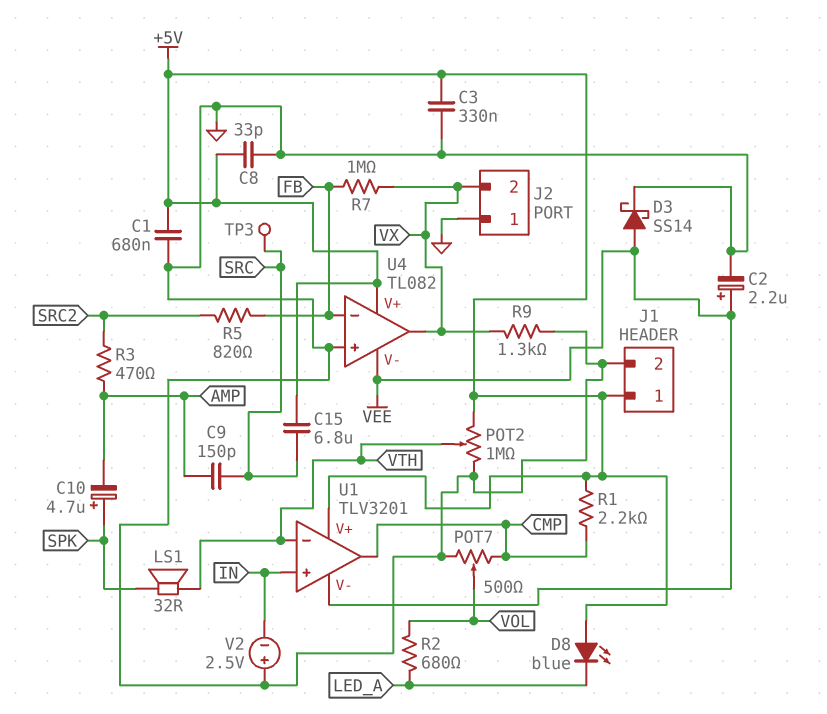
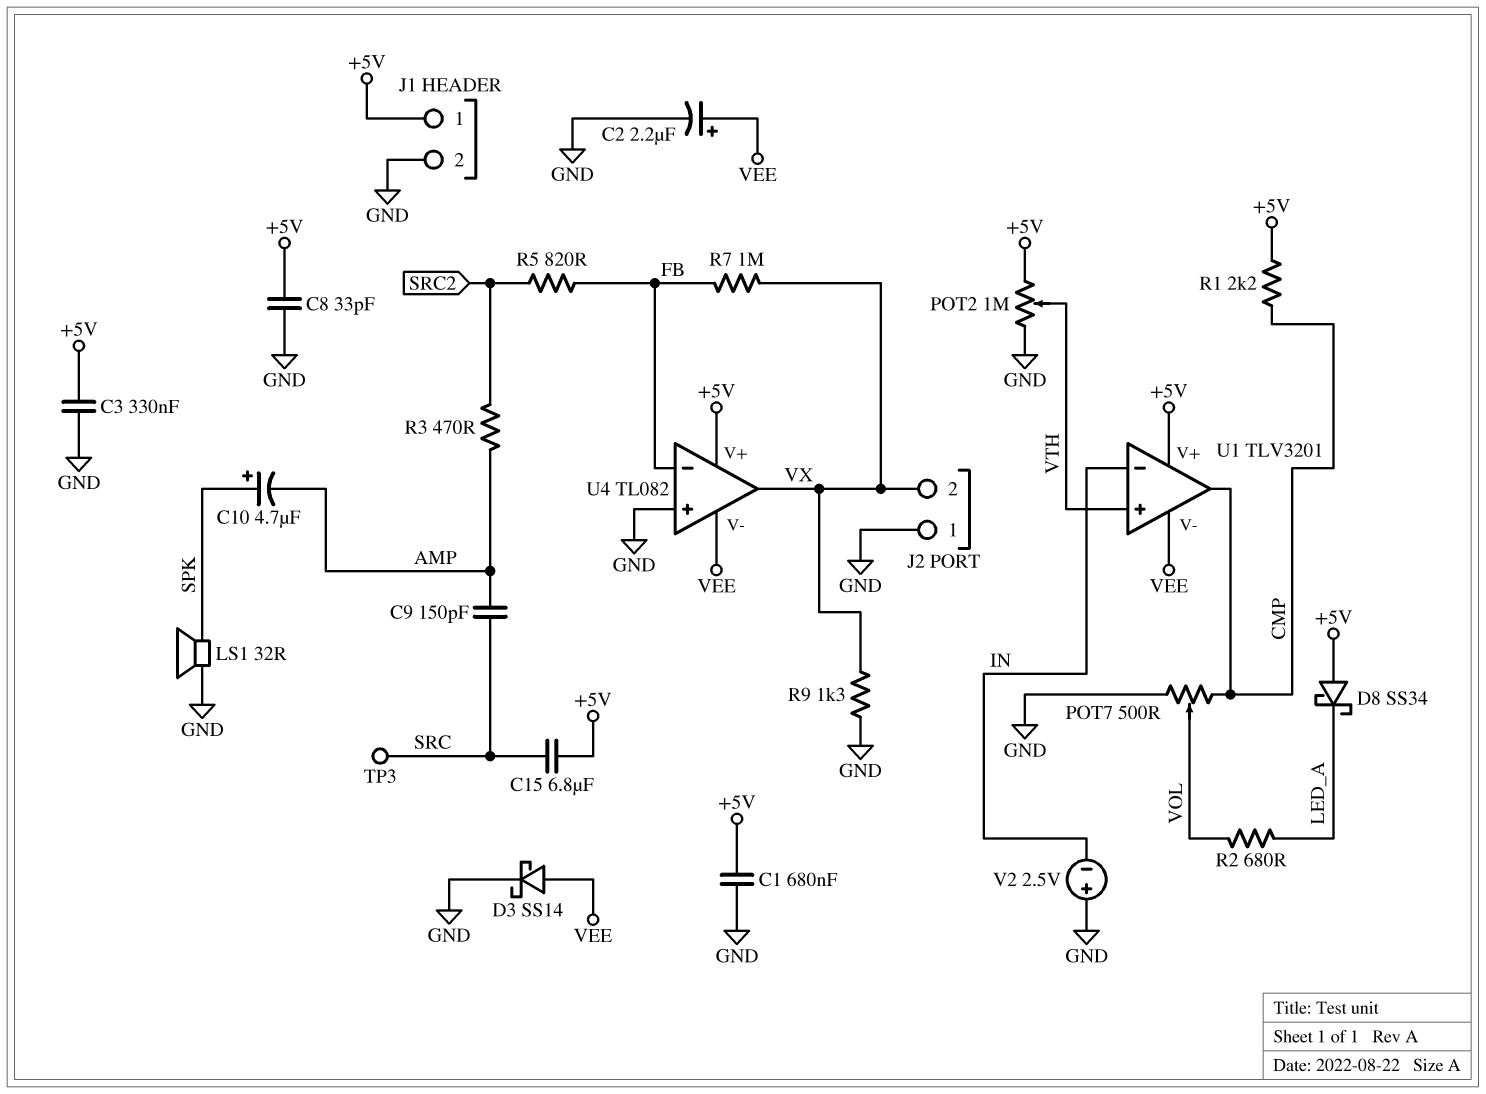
D8: LED blue (A +5V, K LED_A) -> schottky SS34 (A +5V, K LED_A)
LS1: speaker 32R (SPK, VTH) -> speaker 32R (GND, SPK)
U1 pin in+: IN -> VTH
U1 pin in-: VTH -> IN

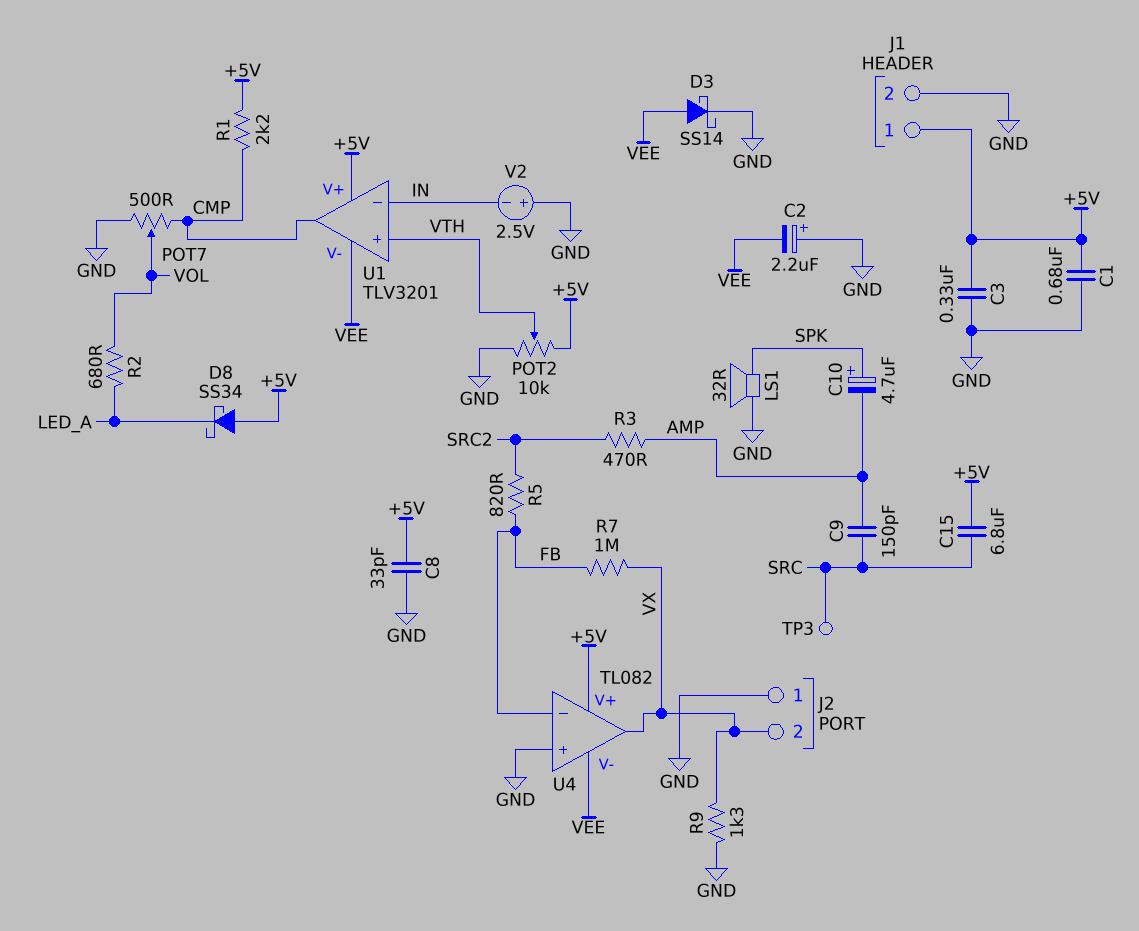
C2: 2.2uF (plus VEE, minus GND) -> 2.2uF (plus GND, minus VEE)
POT2: 1M (+5V, GND, wiper VTH) -> 10k (+5V, GND, wiper VTH)

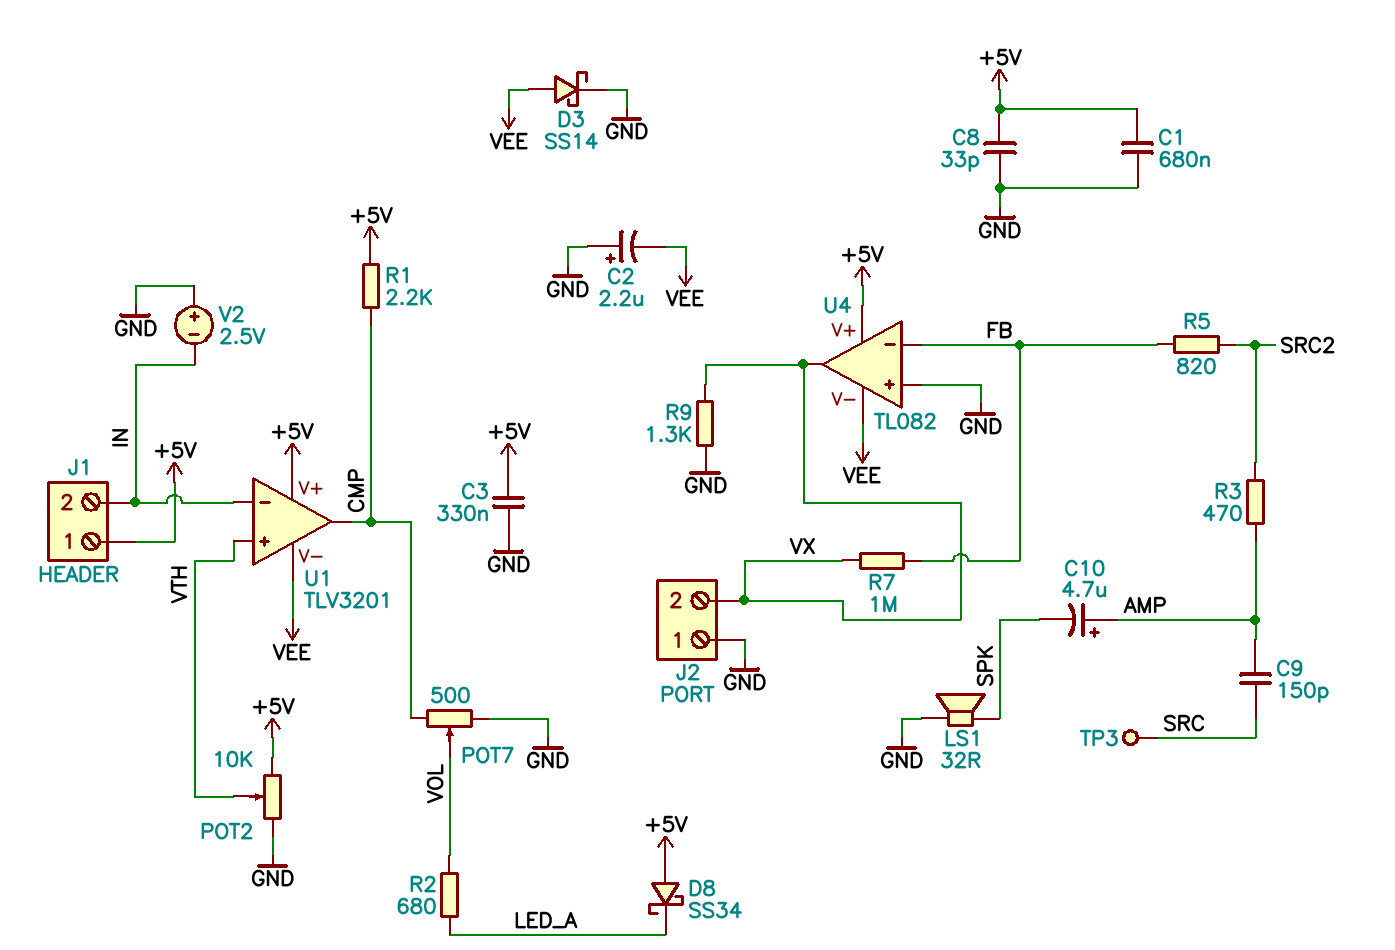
C10: 4.7uF (plus SPK, minus AMP) -> 4.7uF (plus AMP, minus SPK)
C15: 6.8uF (+5V, SRC) -> none
J1 pin 2: GND -> IN

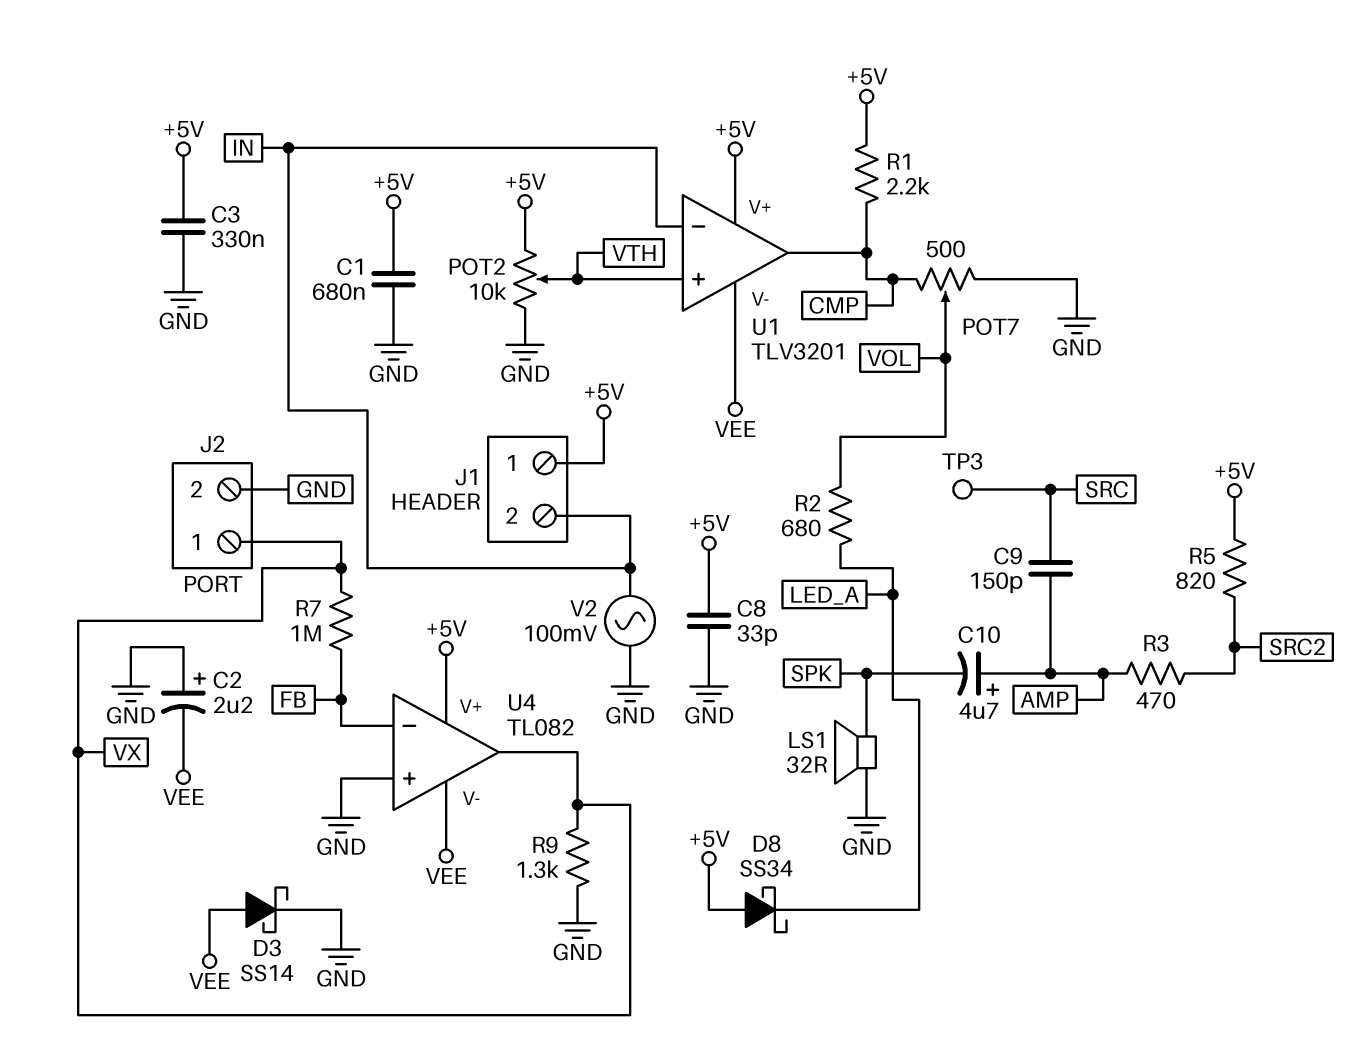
J2 pin 1: GND -> VX
J2 pin 2: VX -> GND
R5: 820 (FB, SRC2) -> 820 (+5V, SRC2)
V2: 2.5V (plus GND, minus IN) -> AC 100mV (GND, IN)

